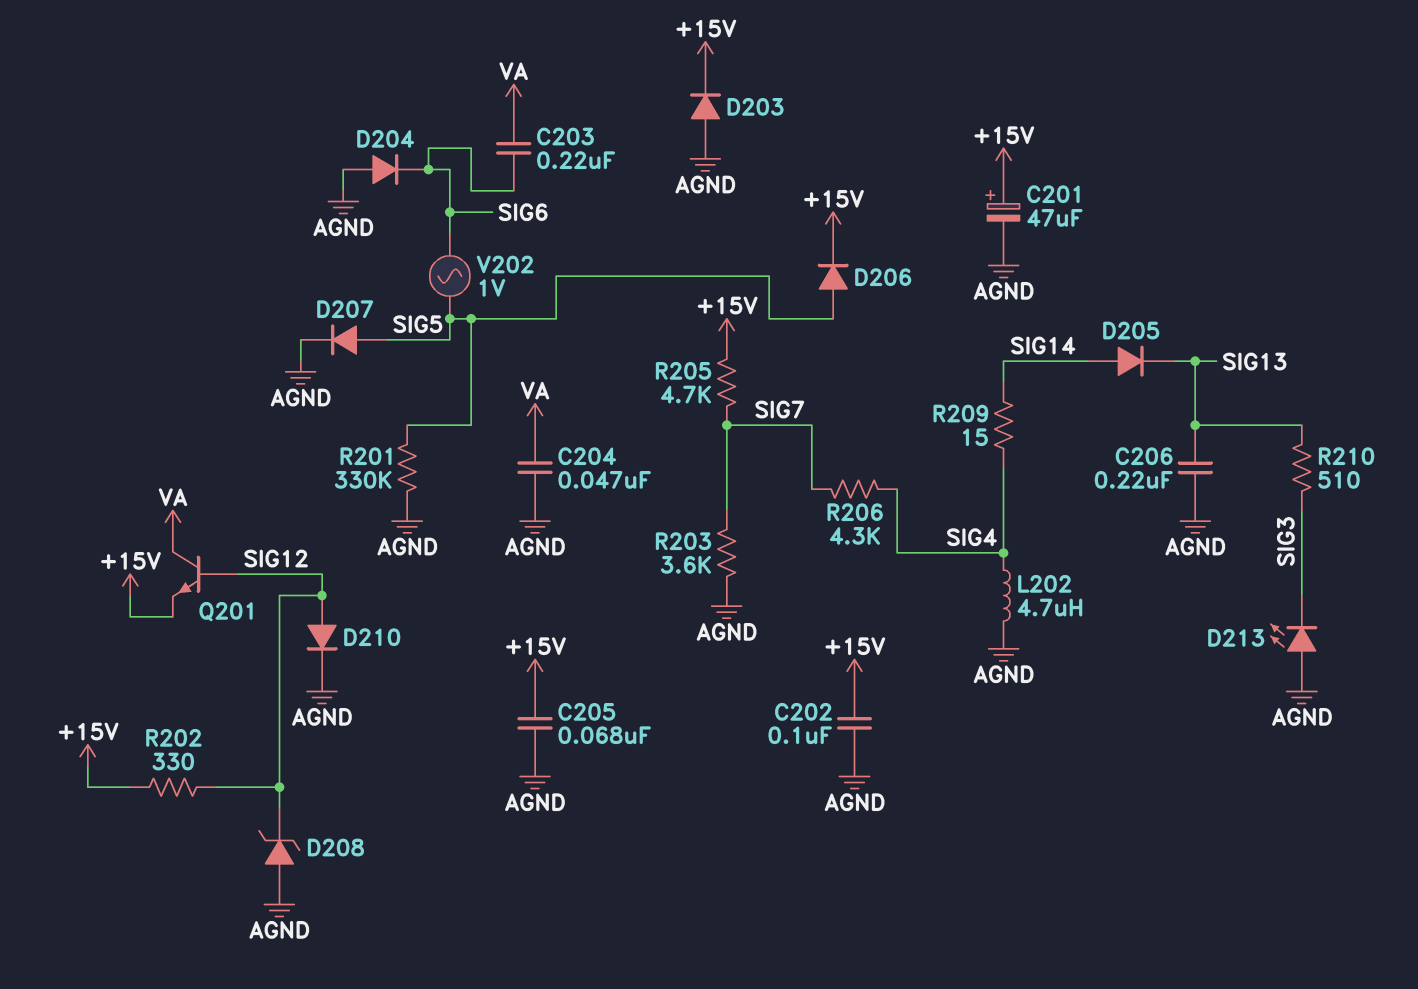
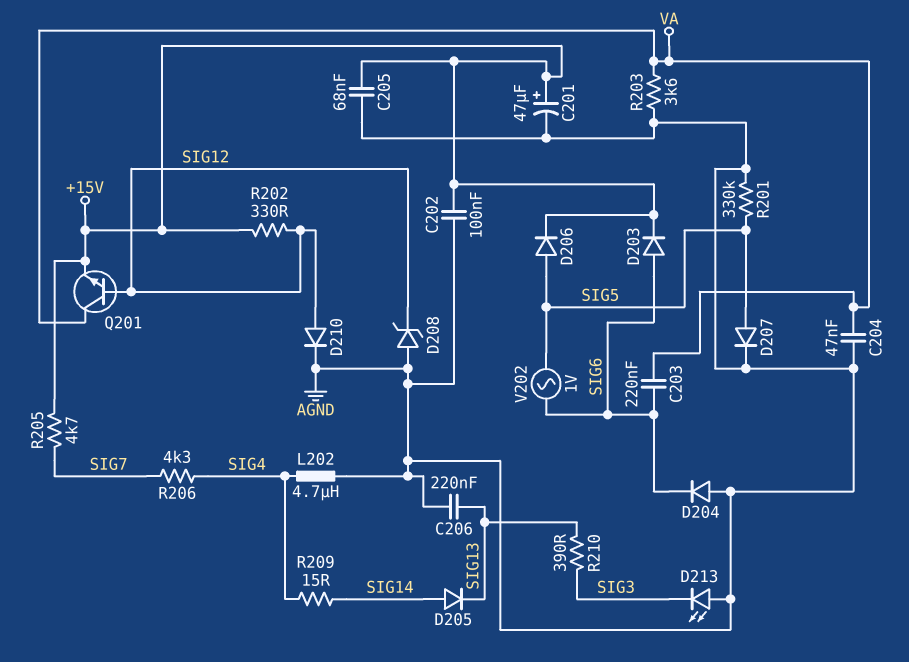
D203: diode (A AGND, K +15V) -> diode (A SIG6, K +15V)
R203: 3.6k (AGND, SIG7) -> 3.6k (AGND, VA)
R210: 510 (SIG3, SIG13) -> 390 (SIG3, SIG13)

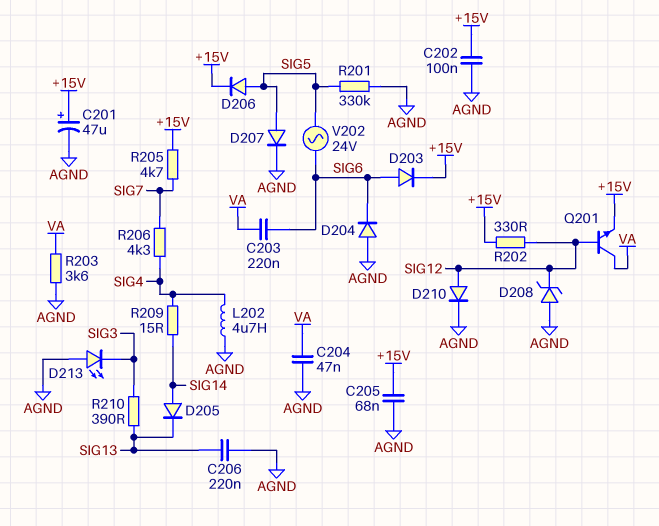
V202: AC 1V (SIG5, SIG6) -> AC 24V (SIG5, SIG6)

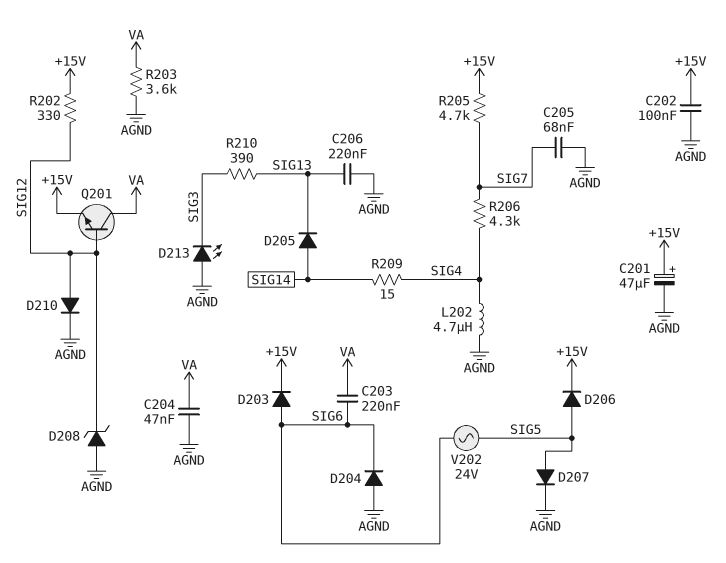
C205: 68nF (+15V, AGND) -> 68nF (AGND, SIG7)
R201: 330k (AGND, SIG5) -> none

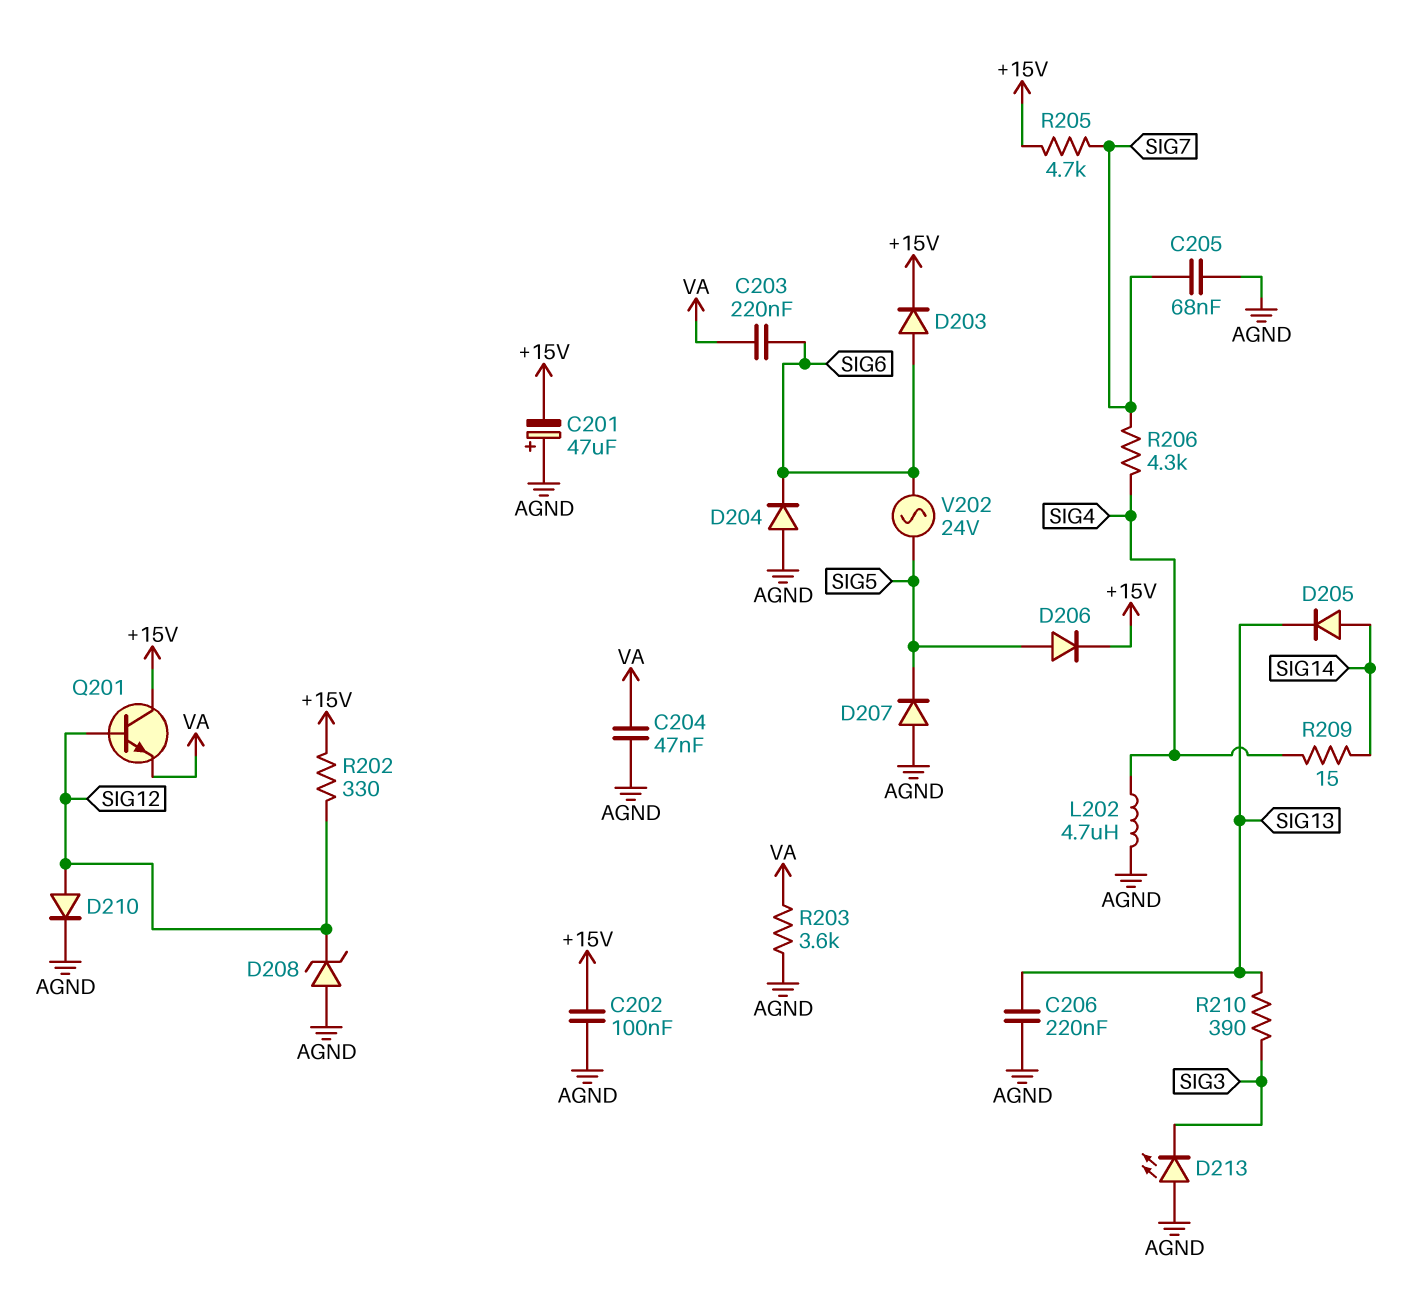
C201: 47uF (plus +15V, minus AGND) -> 47uF (plus AGND, minus +15V)
D207: diode (A SIG5, K AGND) -> diode (A AGND, K SIG5)
Q201: NPN (B SIG12, C VA, E +15V) -> NPN (B SIG12, C +15V, E VA)

